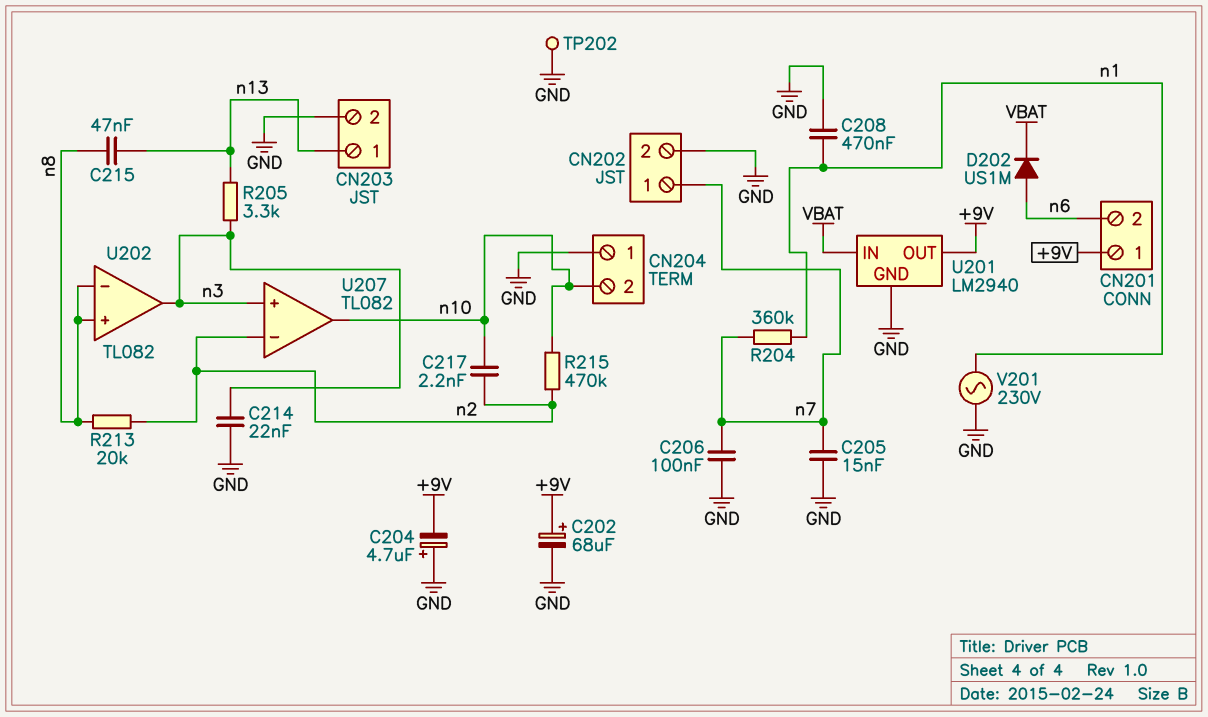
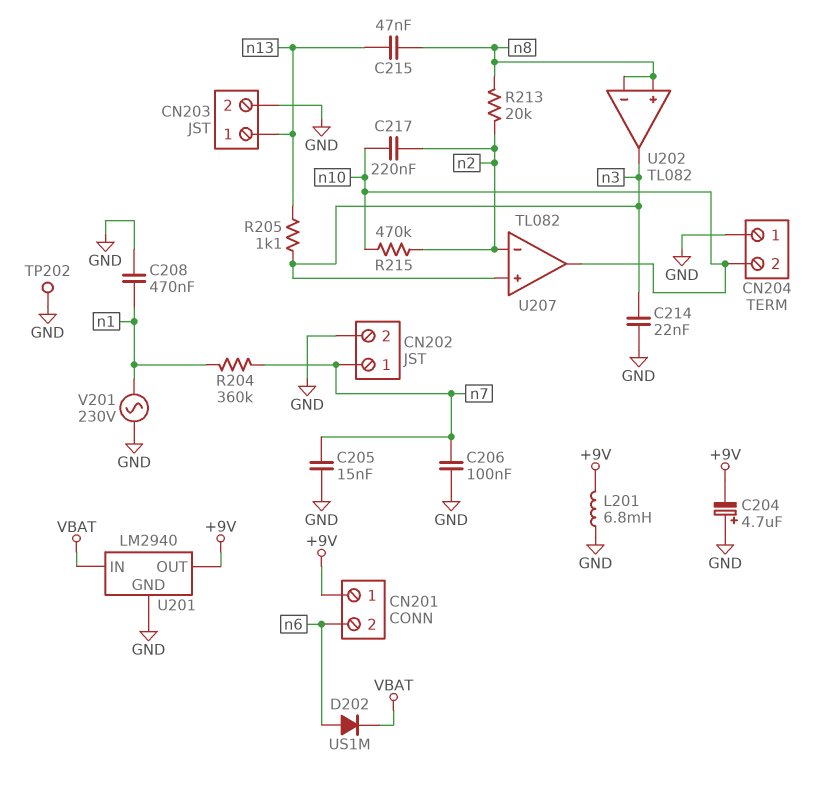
C202: 68uF (plus +9V, minus GND) -> none
C217: 2.2nF (n2, n10) -> 220nF (n2, n10)
L201: none -> 6.8mH (+9V, GND)
R205: 3.3k (n3, n13) -> 1.1k (n3, n13)

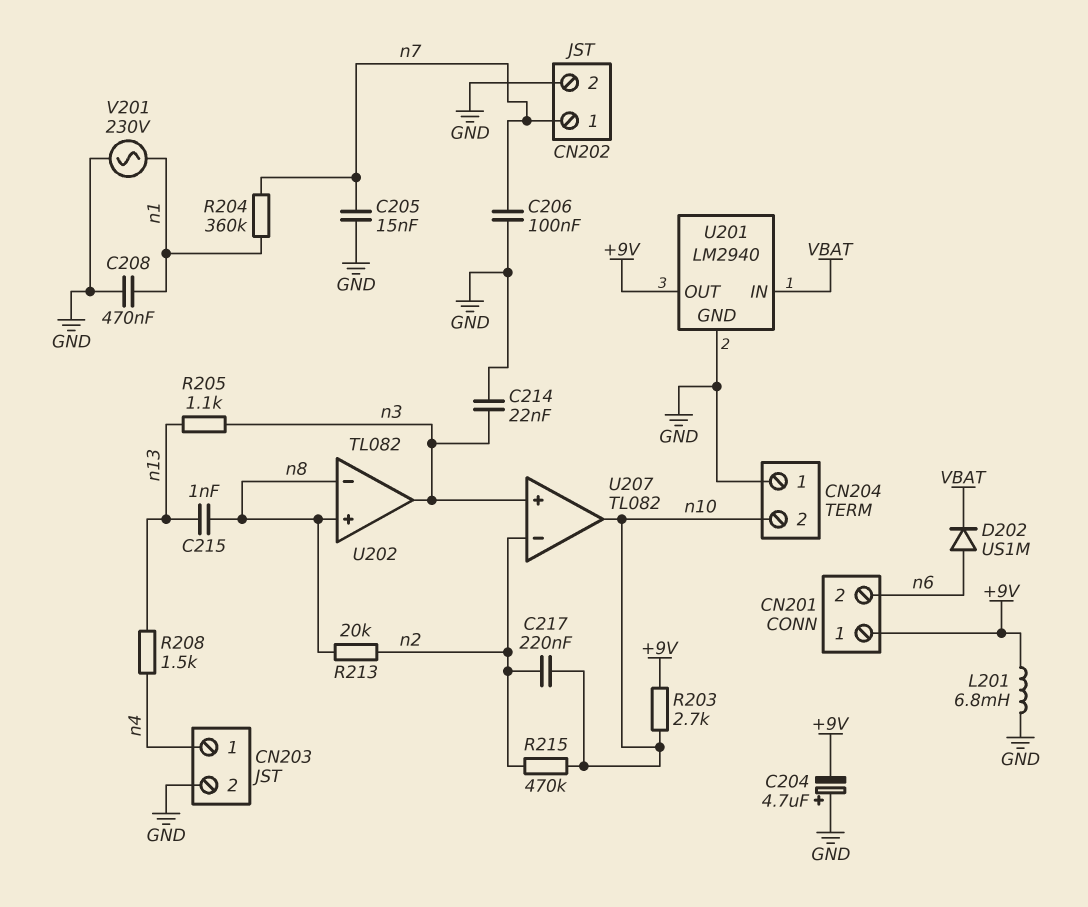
C215: 47nF (n8, n13) -> 1nF (n8, n13)
CN203 pin 1: n13 -> n4
R203: none -> 2.7k (+9V, n10)
R208: none -> 1.5k (n4, n13)
TP202: test point (GND) -> none

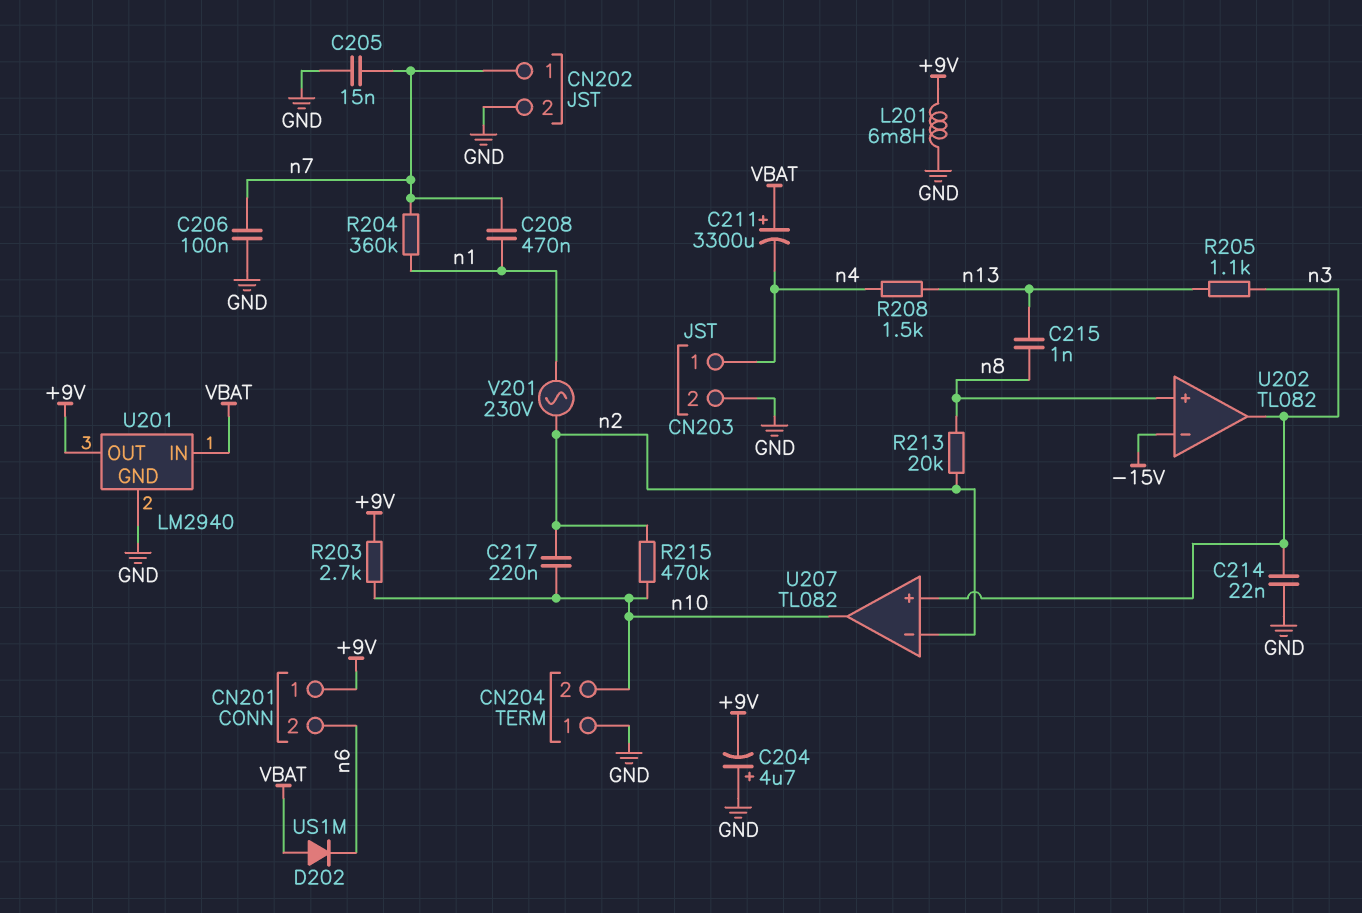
C208: 470nF (GND, n1) -> 470nF (n1, n7)
C211: none -> 3300uF (plus VBAT, minus n4)
D202: diode US1M (A n6, K VBAT) -> diode US1M (A VBAT, K n6)
U202 pin in-: n8 -> -15V
V201: AC 230V (GND, n1) -> AC 230V (n1, n2)

